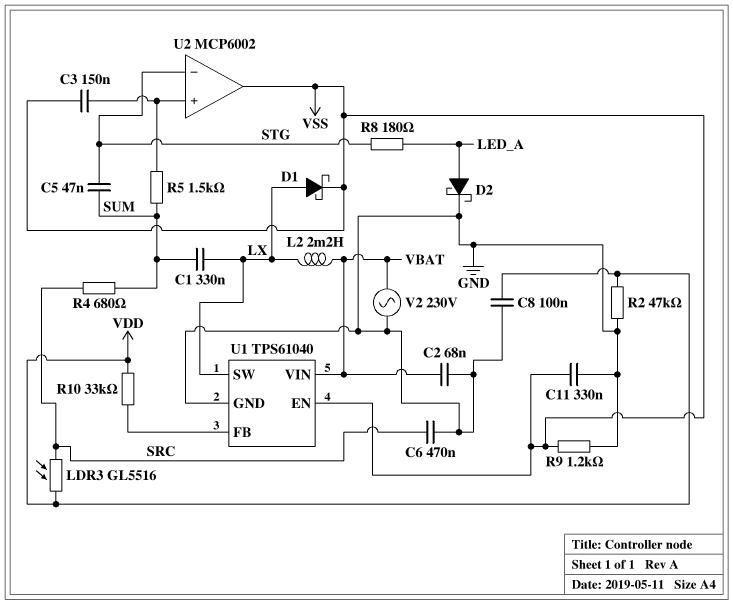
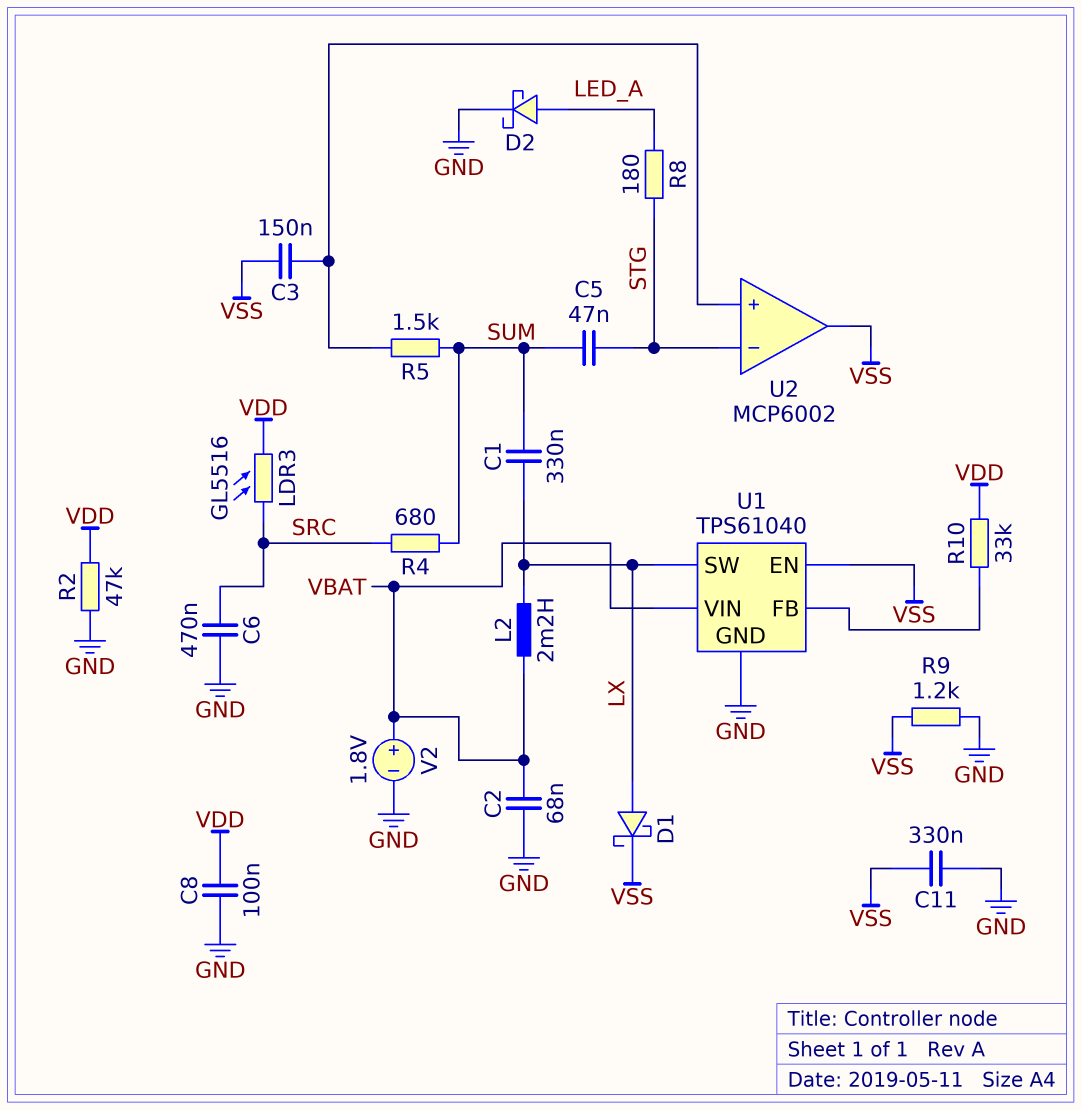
V2: AC 230V (GND, VBAT) -> 1.8V (plus VBAT, minus GND)

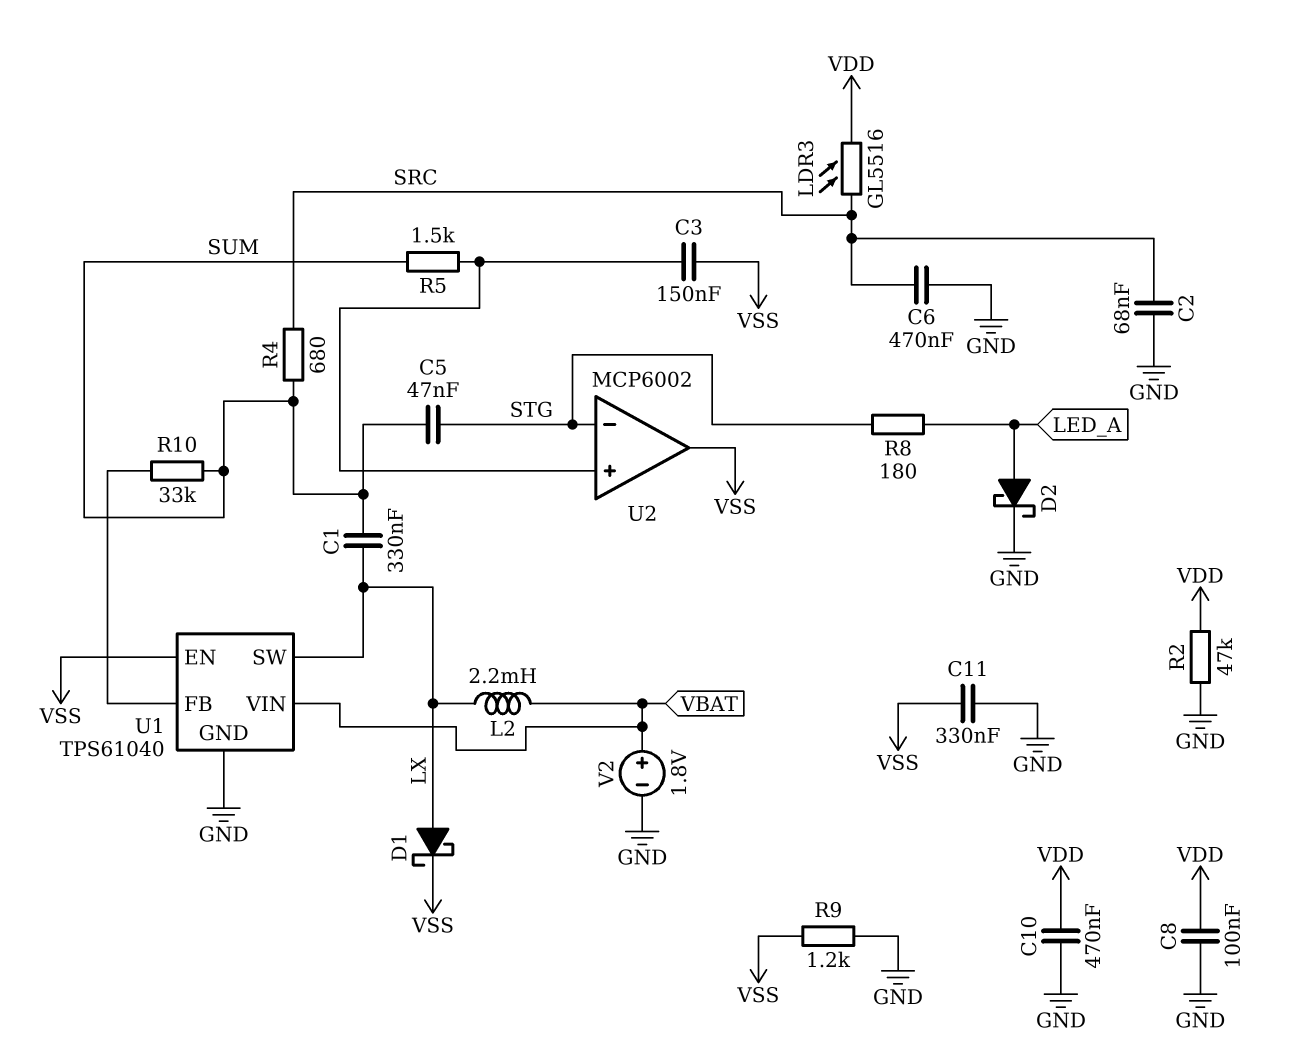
C2: 68nF (GND, VBAT) -> 68nF (GND, SRC)
C10: none -> 470nF (GND, VDD)
R10: 33k (U1/FB, VDD) -> 33k (SUM, U1/FB)

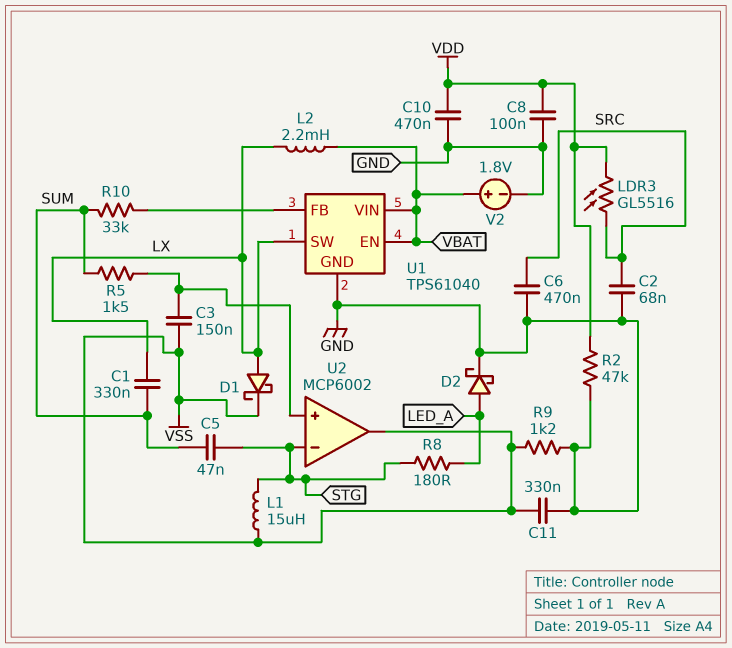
L1: none -> 15uH (STG, VSS)
R4: 680 (SRC, SUM) -> none
U1 pin EN: VSS -> VBAT

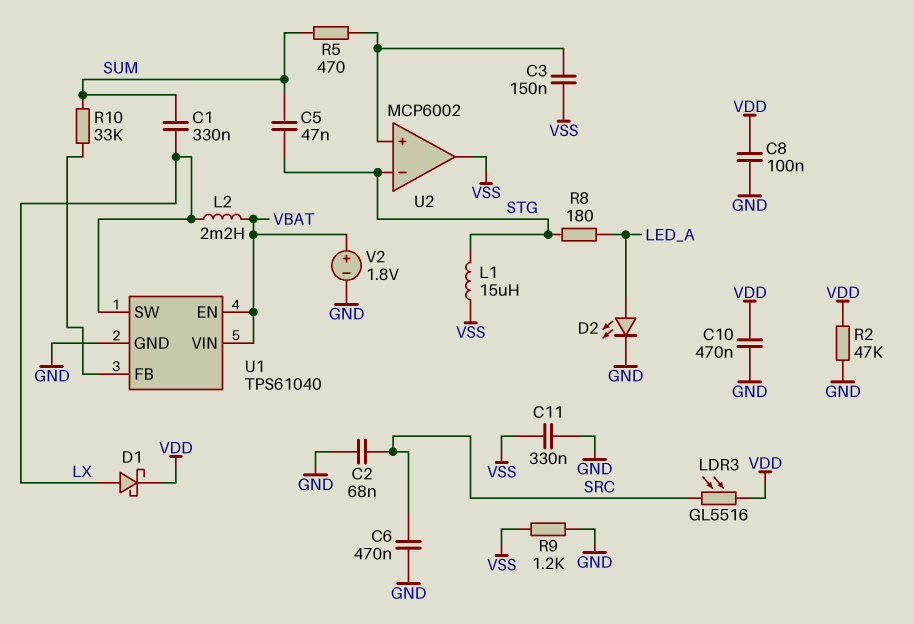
D1: schottky (A LX, K VSS) -> schottky (A LX, K VDD)
D2: schottky (A LED_A, K GND) -> LED (A LED_A, K GND)
R5: 1.5k (SUM, U2/in+) -> 470 (SUM, U2/in+)

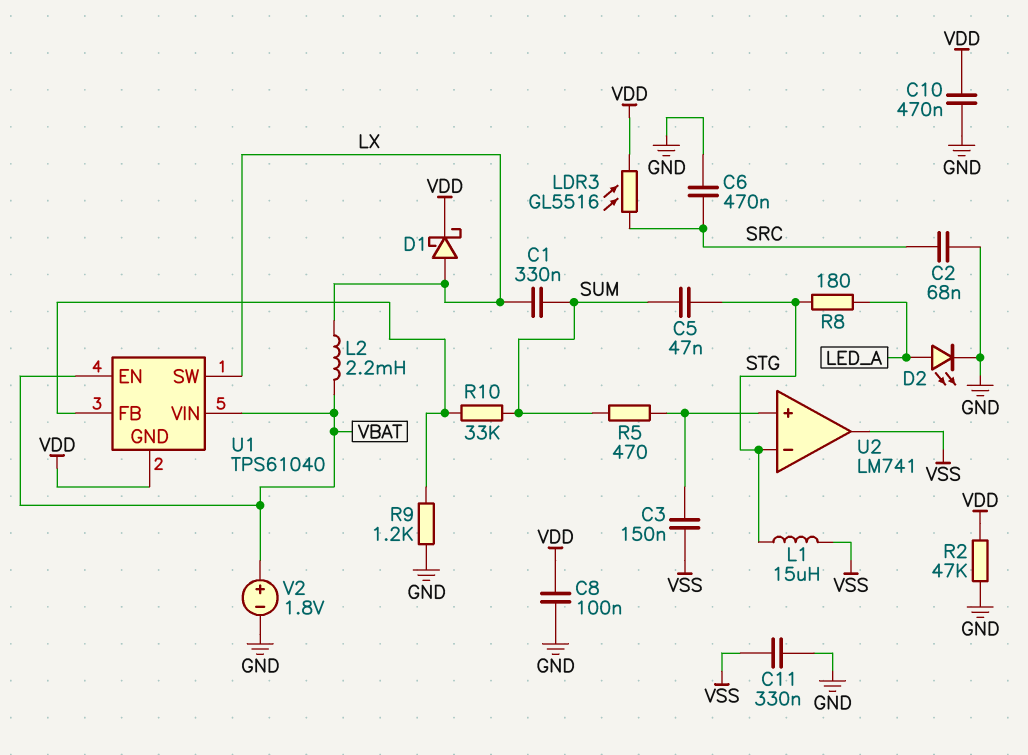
R9: 1.2k (GND, VSS) -> 1.2k (GND, U1/FB)
U1 pin GND: GND -> VDD
U2: MCP6002 -> LM741

